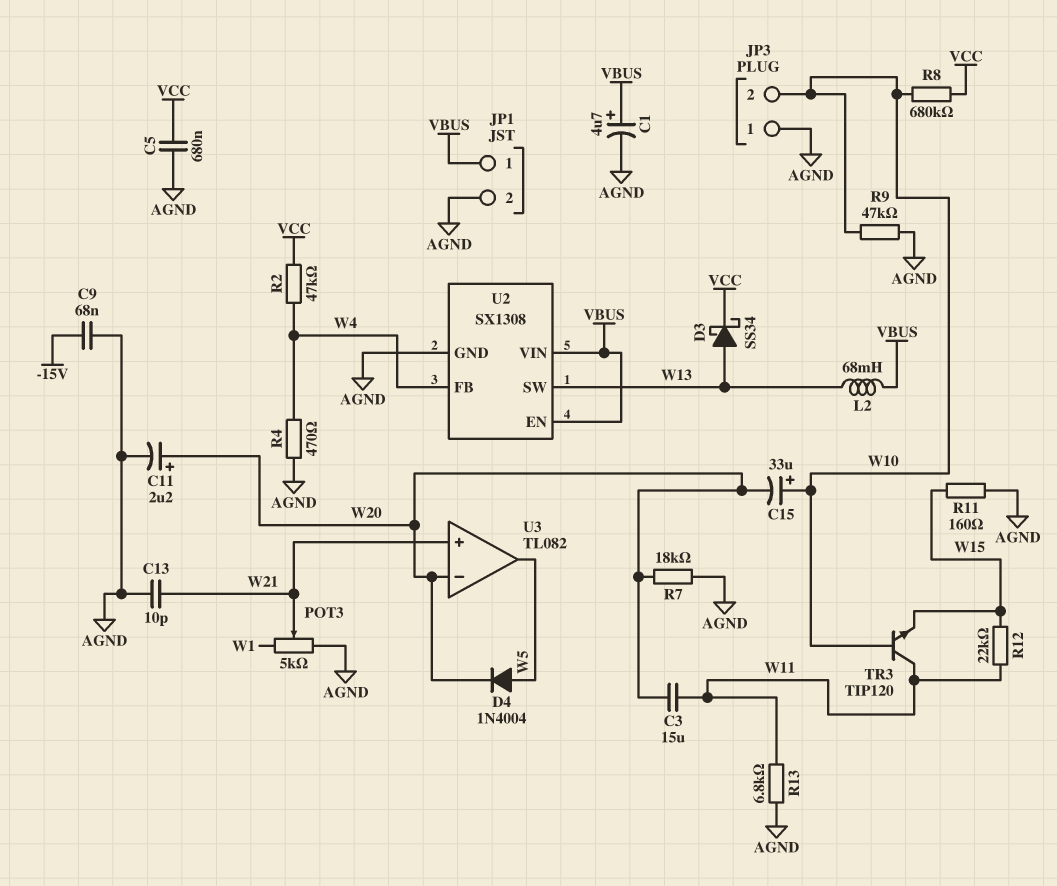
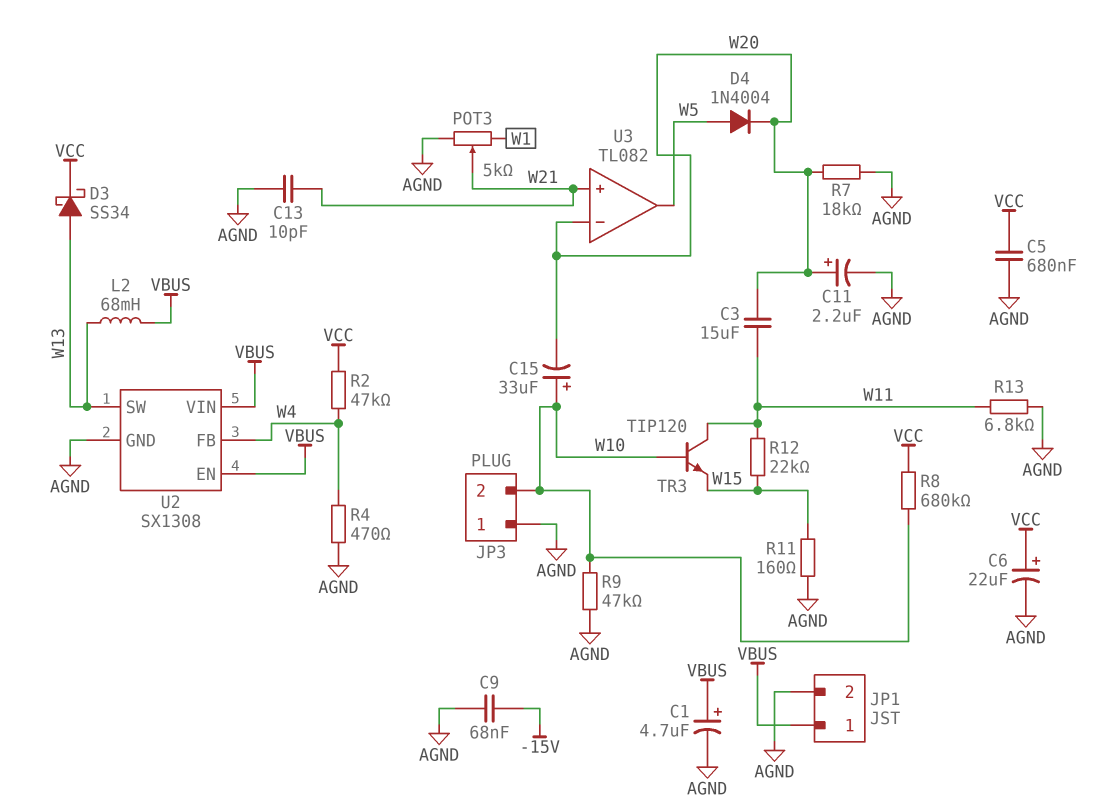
C6: none -> 22uF (plus VCC, minus AGND)

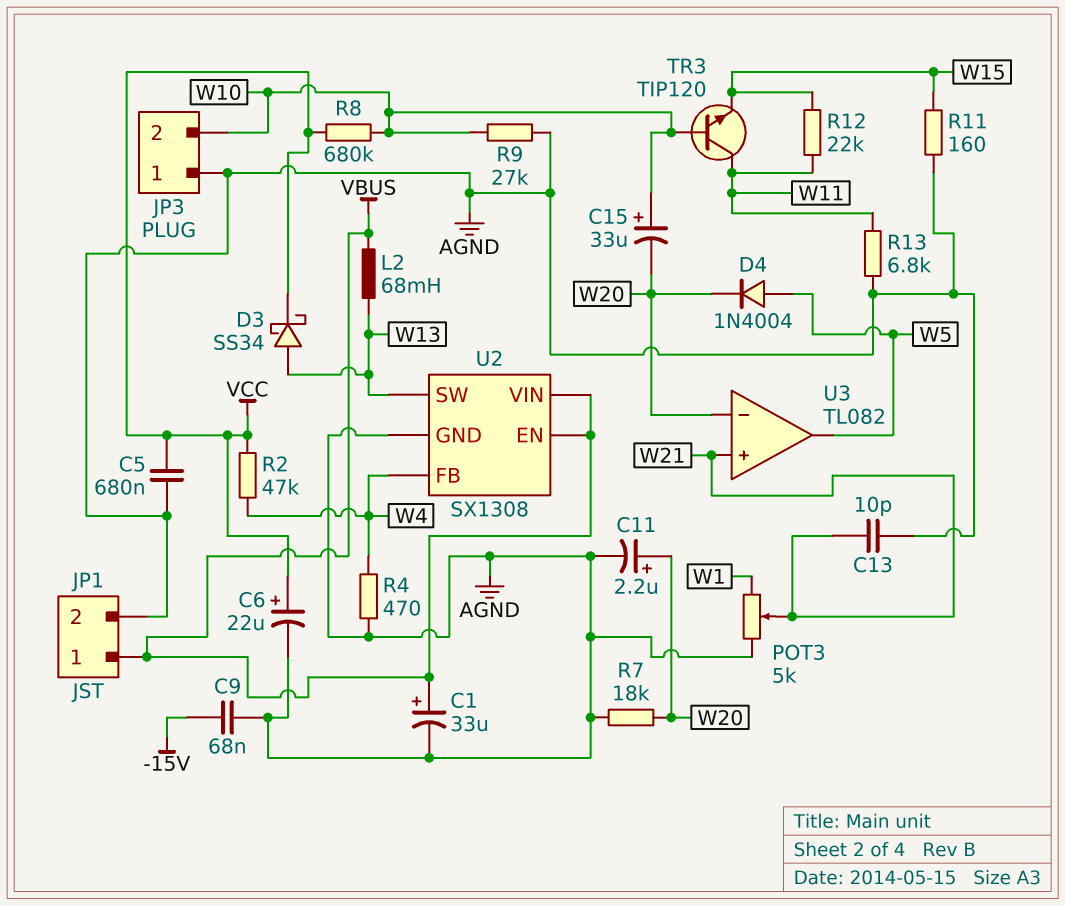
C1: 4.7uF (plus VBUS, minus AGND) -> 33uF (plus VBUS, minus AGND)
C3: 15uF (W11, W20) -> none
R9: 47k (AGND, W10) -> 27k (AGND, W10)

